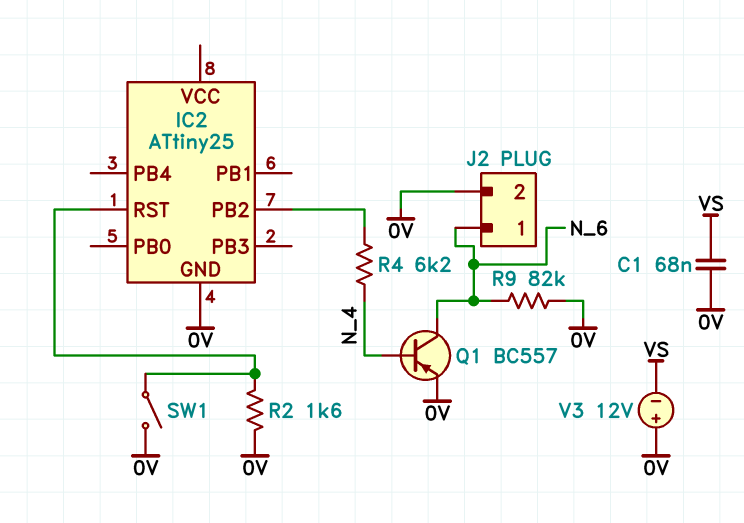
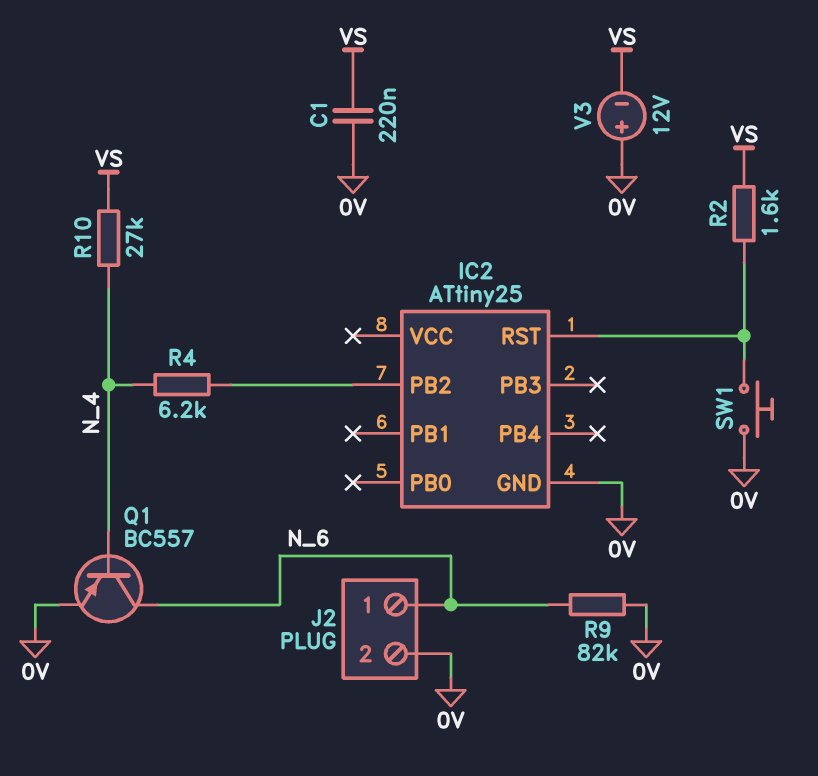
C1: 68nF (0V, VS) -> 220nF (0V, VS)
R2: 1.6k (0V, IC2/RST) -> 1.6k (IC2/RST, VS)
R10: none -> 27k (N_4, VS)
SW1: switch (0V, IC2/RST) -> button (0V, IC2/RST)

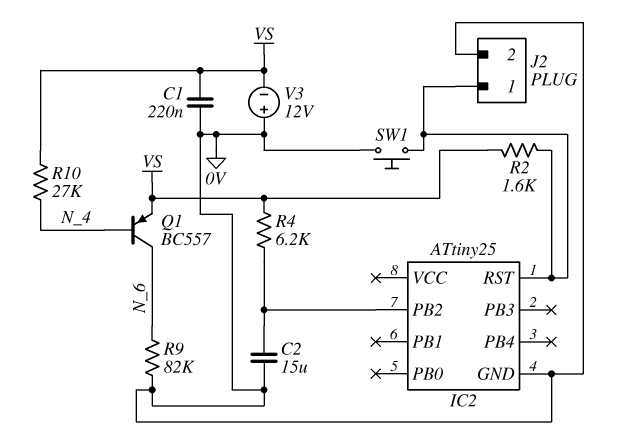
C2: none -> 15uF (0V, IC2/PB2)
J2 pin 1: N_6 -> IC2/RST
Q1: PNP BC557 (B N_4, C N_6, E 0V) -> PNP BC557 (B N_4, C N_6, E VS)
R4: 6.2k (IC2/PB2, N_4) -> 6.2k (IC2/PB2, VS)

